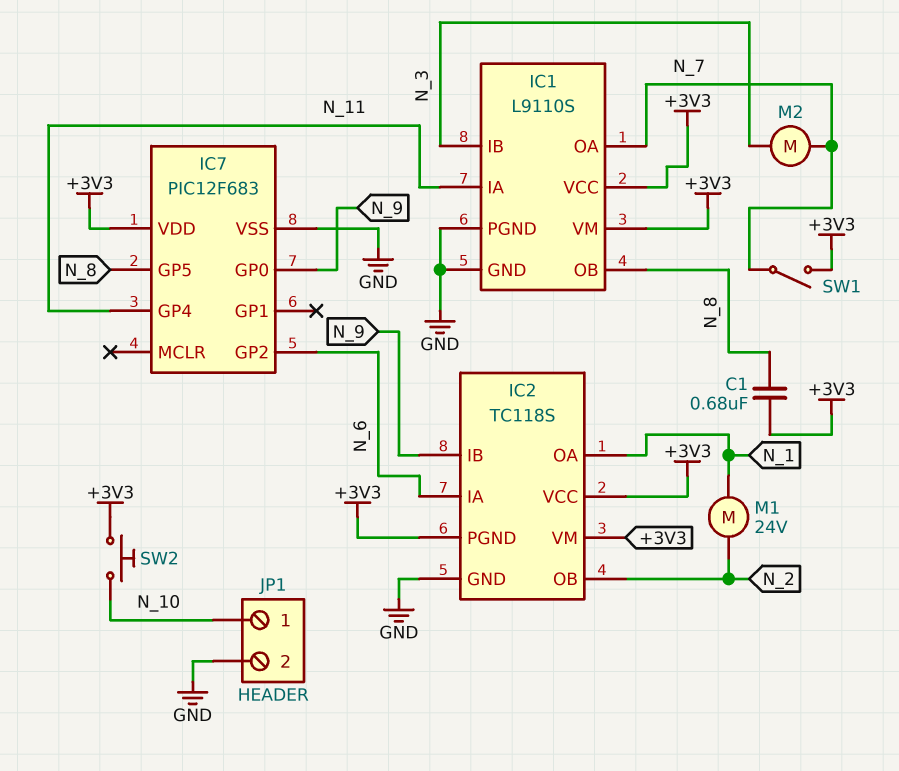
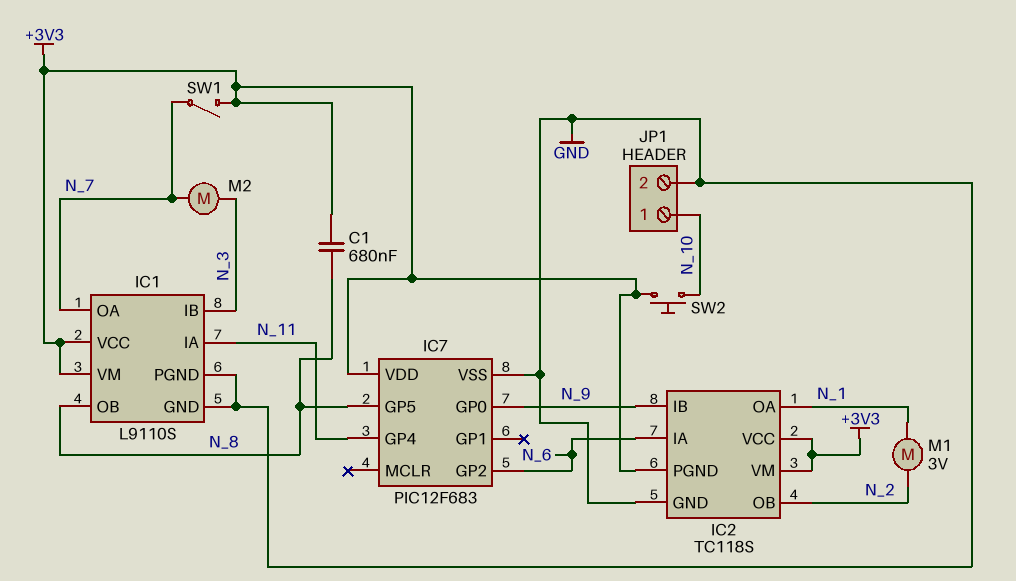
M1: motor 24V (N_1, N_2) -> motor 3V (N_1, N_2)

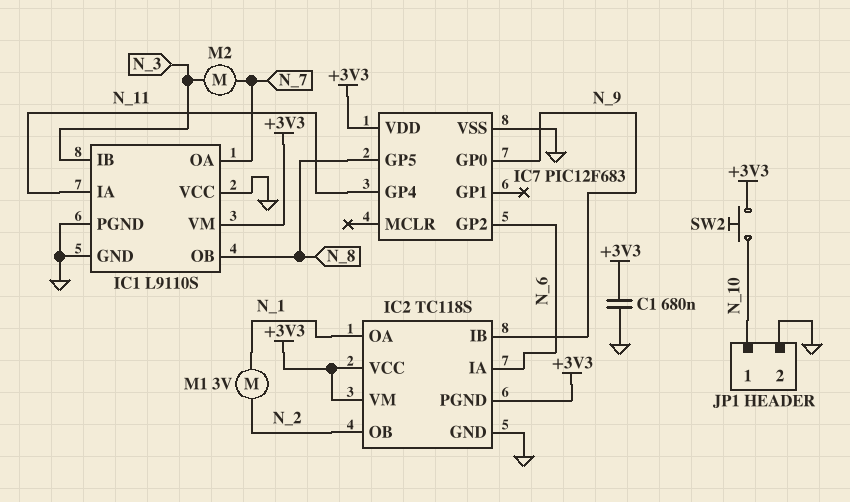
C1: 680nF (+3V3, N_8) -> 680nF (+3V3, GND)
IC1 pin VCC: +3V3 -> GND
SW1: switch (+3V3, N_7) -> none

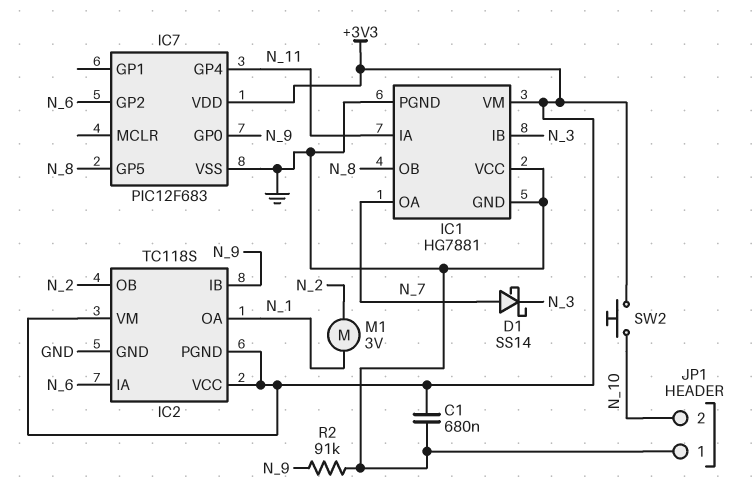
D1: none -> schottky SS14 (A N_7, K N_3)
IC1: L9110S -> HG7881
JP1 pin 1: N_10 -> GND
JP1 pin 2: GND -> N_10
M2: motor (N_3, N_7) -> none
R2: none -> 91k (GND, N_9)

